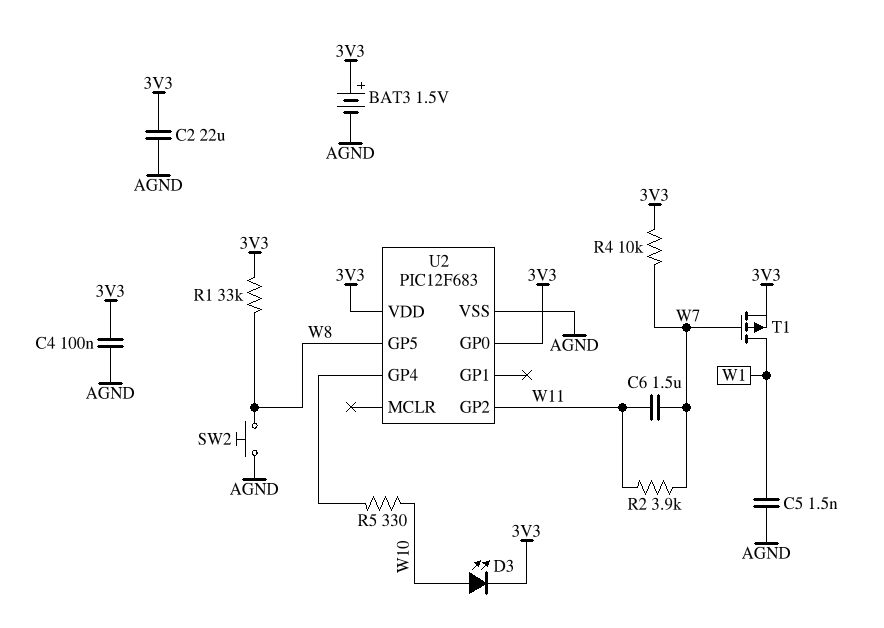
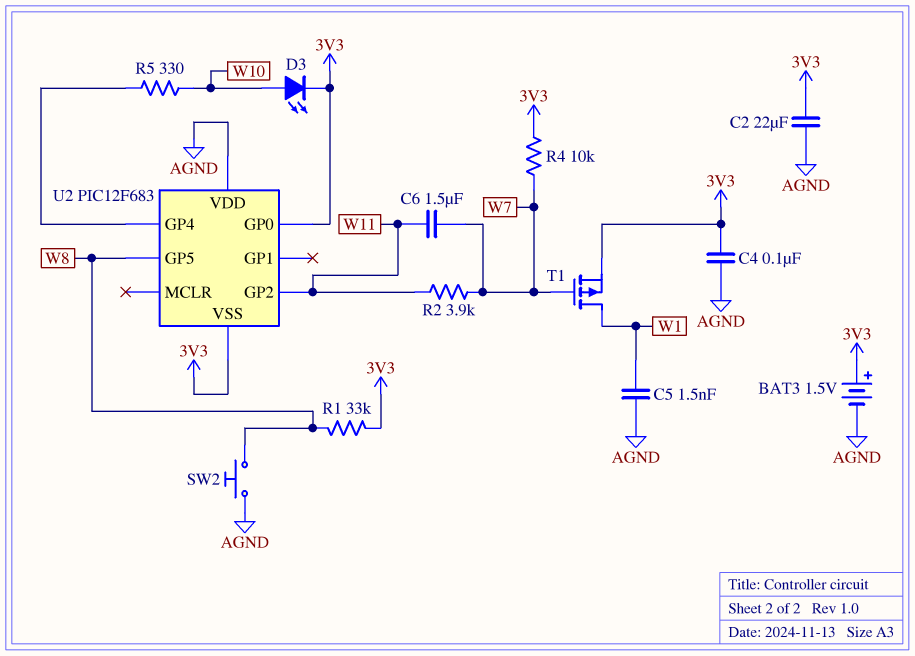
U2 pin VDD: 3V3 -> AGND
U2 pin VSS: AGND -> 3V3

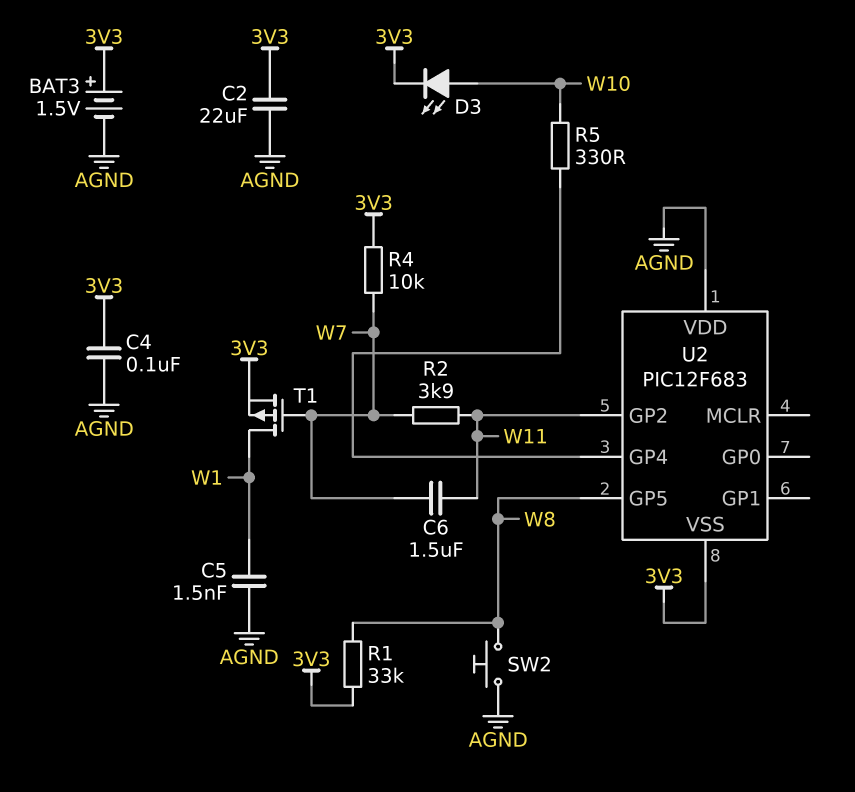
U2 pin GP0: 3V3 -> none

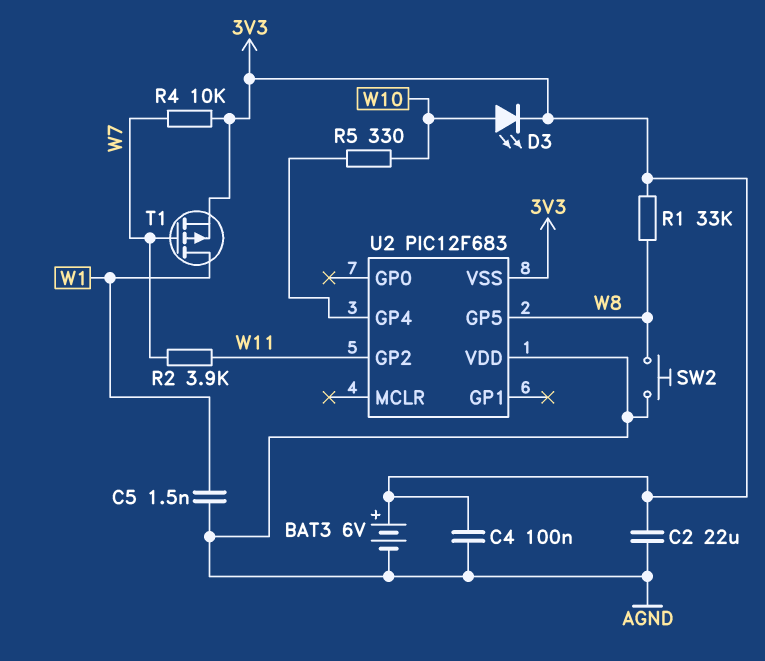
BAT3: 1.5V (plus 3V3, minus AGND) -> 6V (plus 3V3, minus AGND)
C6: 1.5uF (W7, W11) -> none

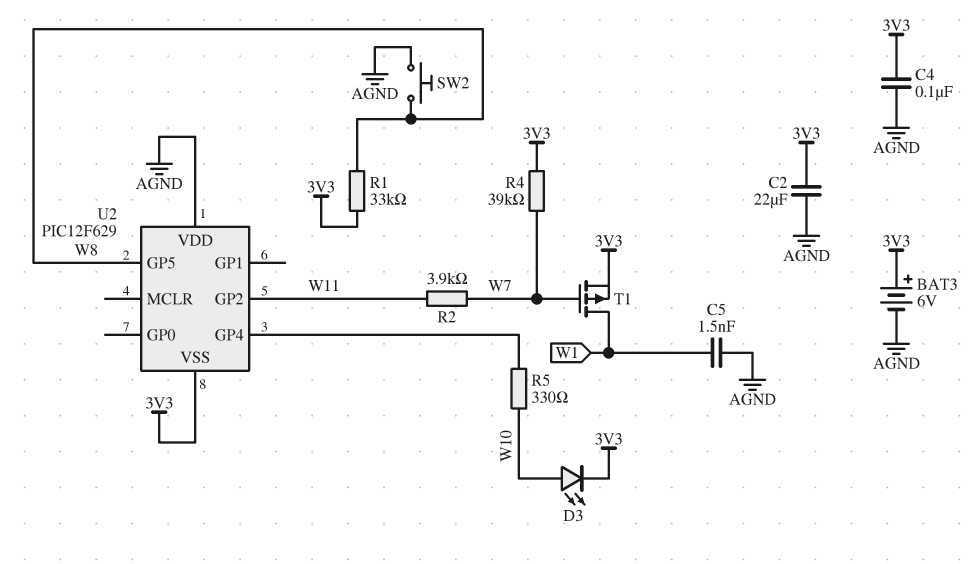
R4: 10k (3V3, W7) -> 39k (3V3, W7)
U2: PIC12F683 -> PIC12F629

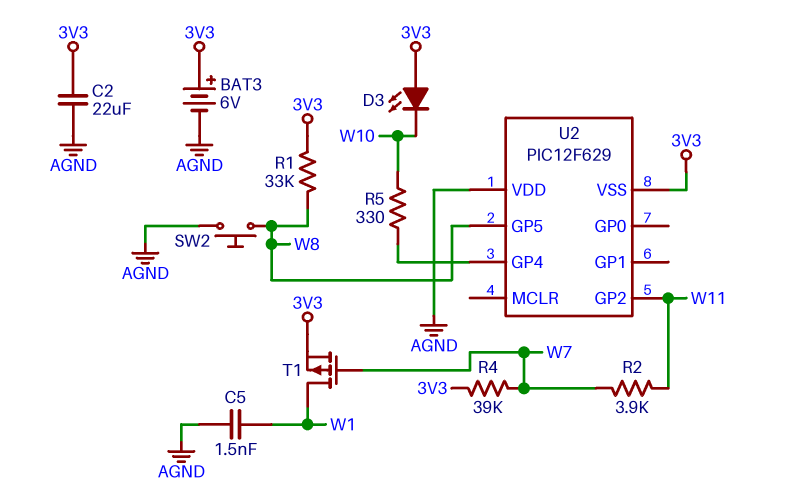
C4: 100nF (3V3, AGND) -> none
D3: LED (A W10, K 3V3) -> LED (A 3V3, K W10)

